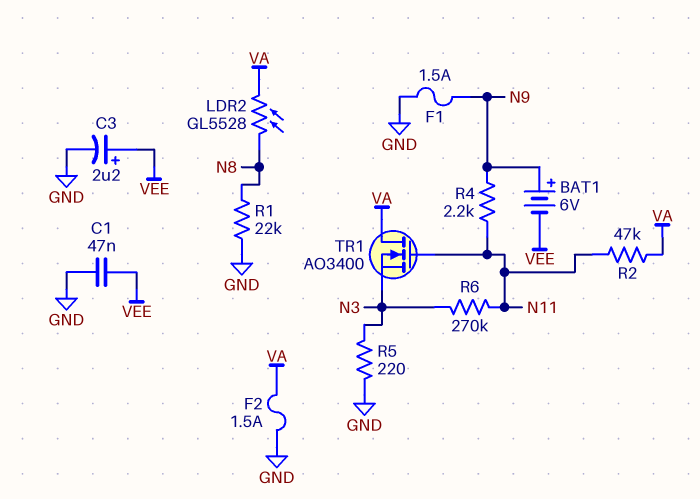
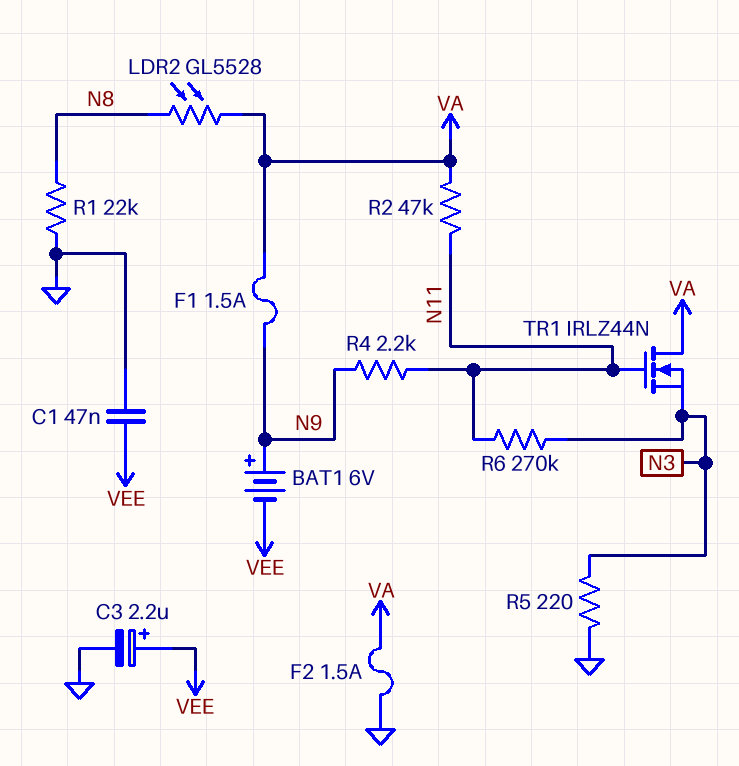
F1: 1.5A (GND, N9) -> 1.5A (N9, VA)
TR1: NMOS AO3400 (G N11, D VA, S N3) -> NMOS IRLZ44N (G N11, D VA, S N3)

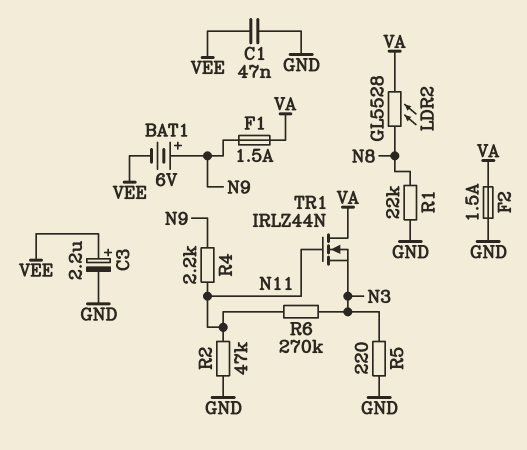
R2: 47k (N11, VA) -> 47k (GND, N11)

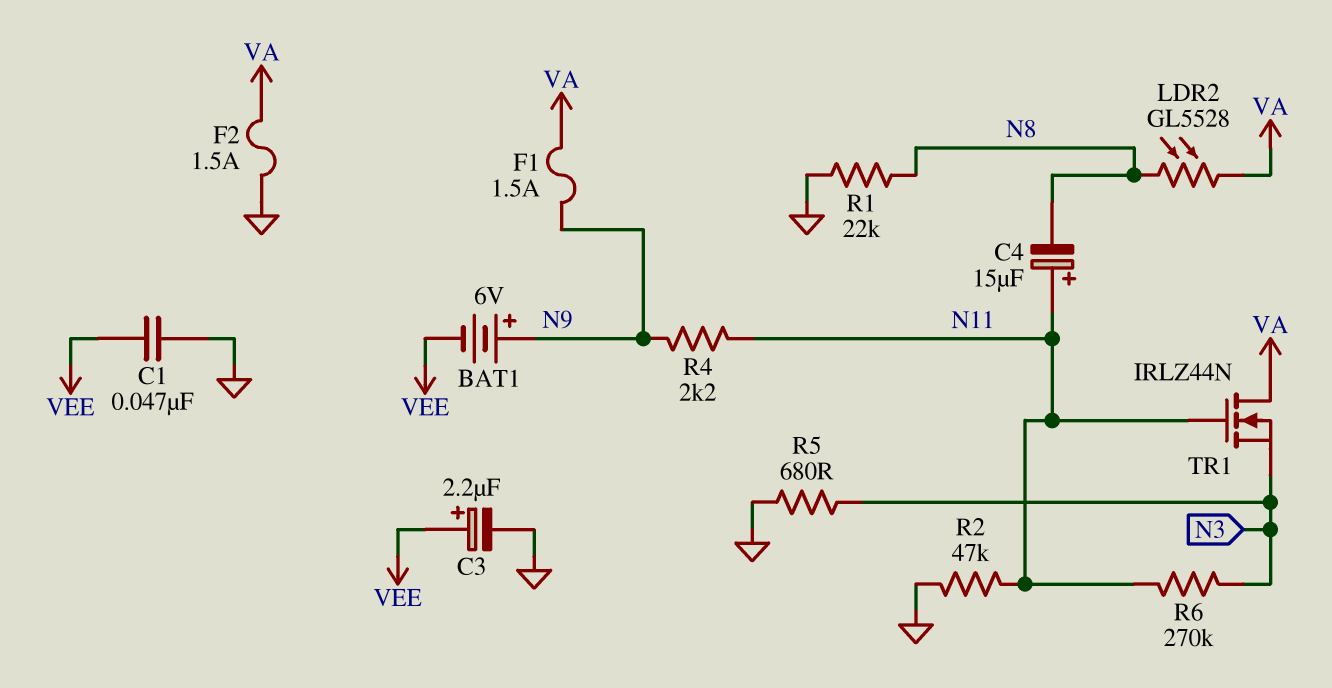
C4: none -> 15uF (plus N11, minus N8)
R5: 220 (GND, N3) -> 680 (GND, N3)

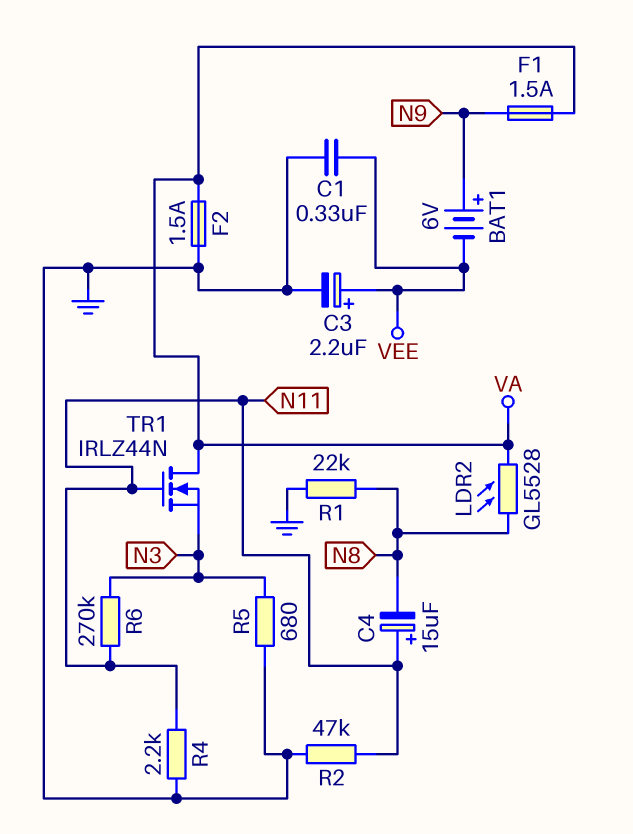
C1: 47nF (GND, VEE) -> 330nF (GND, VEE)
R4: 2.2k (N9, N11) -> 2.2k (GND, N11)

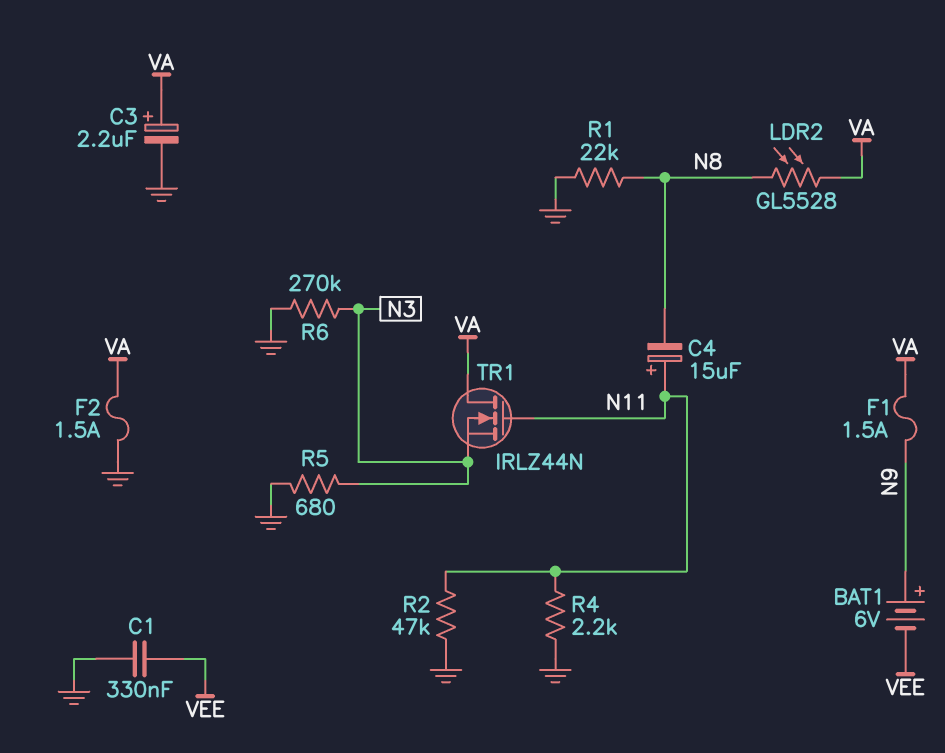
C3: 2.2uF (plus VEE, minus GND) -> 2.2uF (plus VA, minus GND)
R6: 270k (N3, N11) -> 270k (GND, N3)

